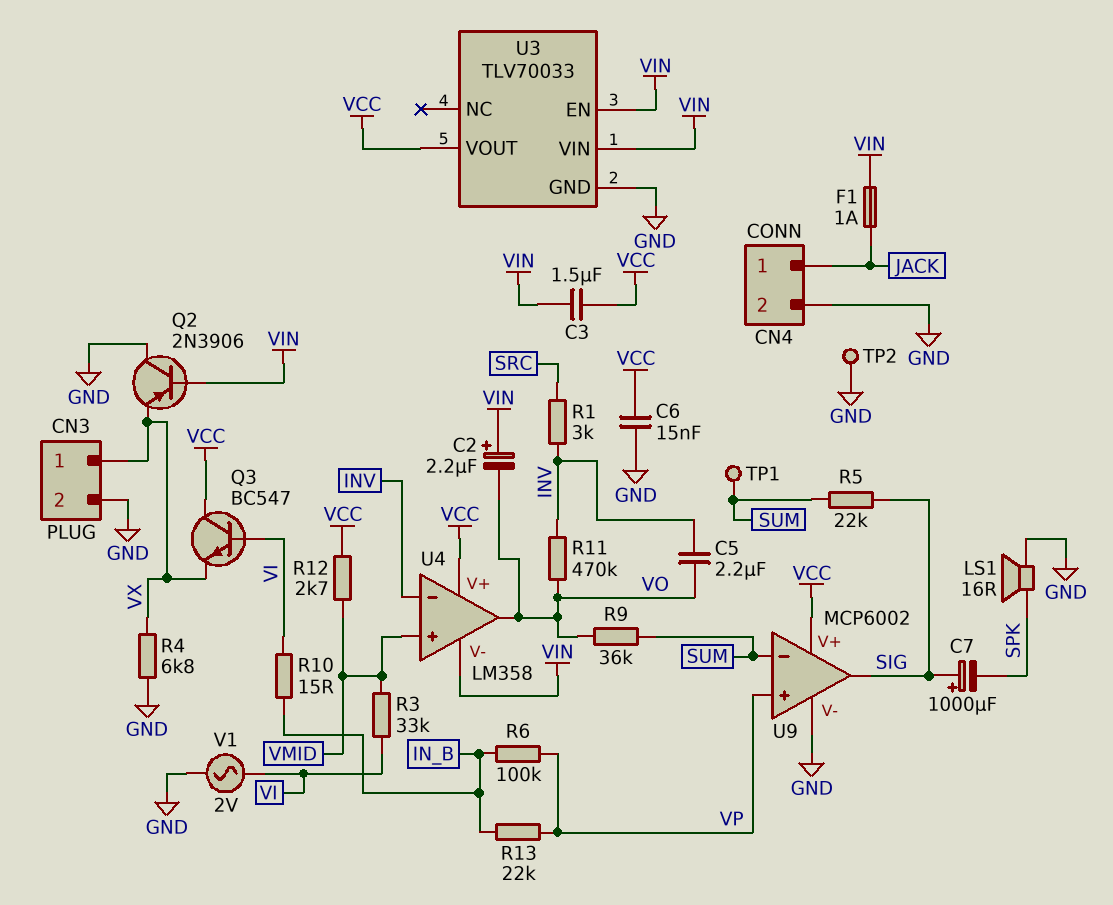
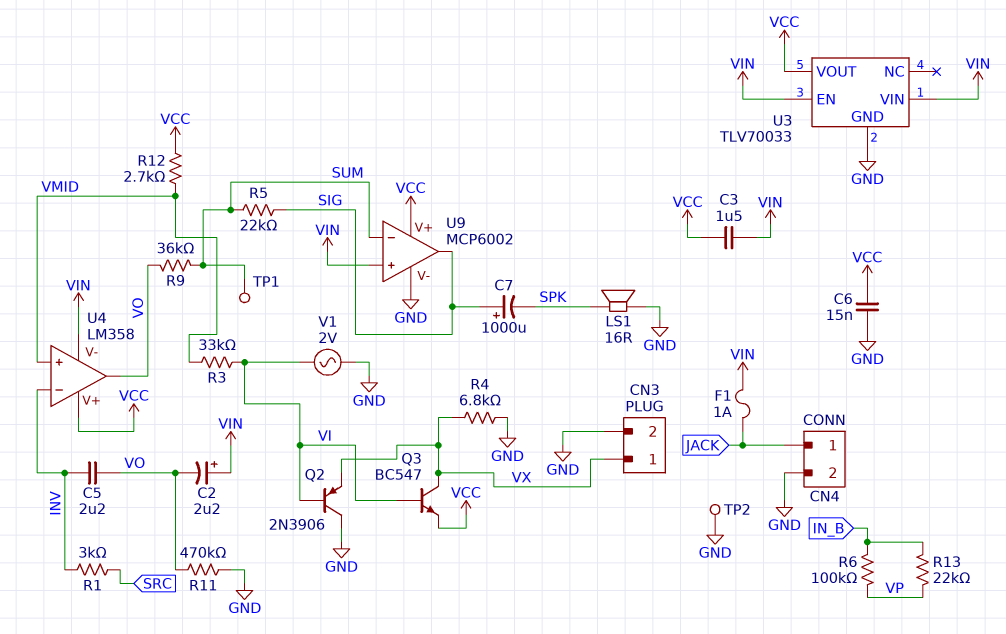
Q2: PNP 2N3906 (B VIN, C GND, E VX) -> PNP 2N3906 (B VI, C GND, E VX)
Q3: NPN BC547 (B VI, C VCC, E VX) -> NPN BC547 (B VI, C VX, E VCC)
R10: 15 (IN_B, VI) -> none
R11: 470k (INV, VO) -> 470k (GND, VO)
U9 pin in+: VP -> VIN

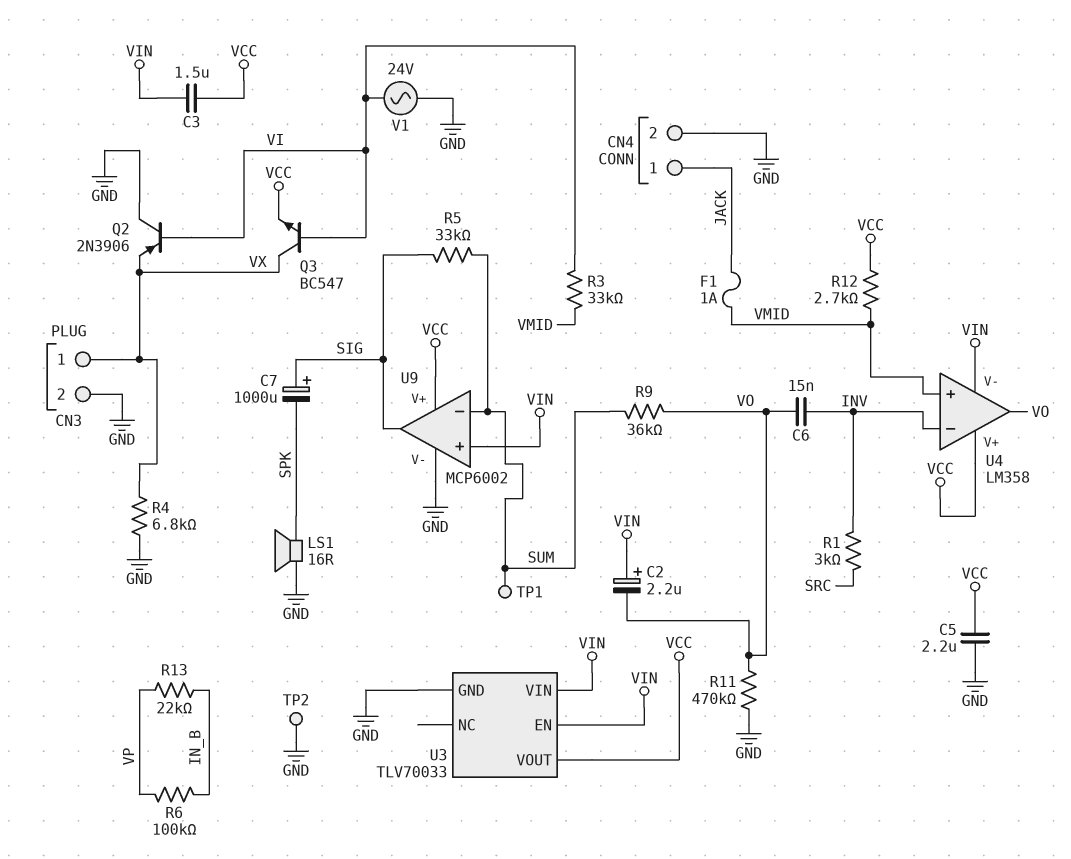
C5: 2.2uF (INV, VO) -> 2.2uF (GND, VCC)
C6: 15nF (GND, VCC) -> 15nF (INV, VO)
F1: 1A (JACK, VIN) -> 1A (JACK, VMID)
R5: 22k (SIG, SUM) -> 33k (SIG, SUM)
V1: AC 2V (GND, VI) -> AC 24V (GND, VI)

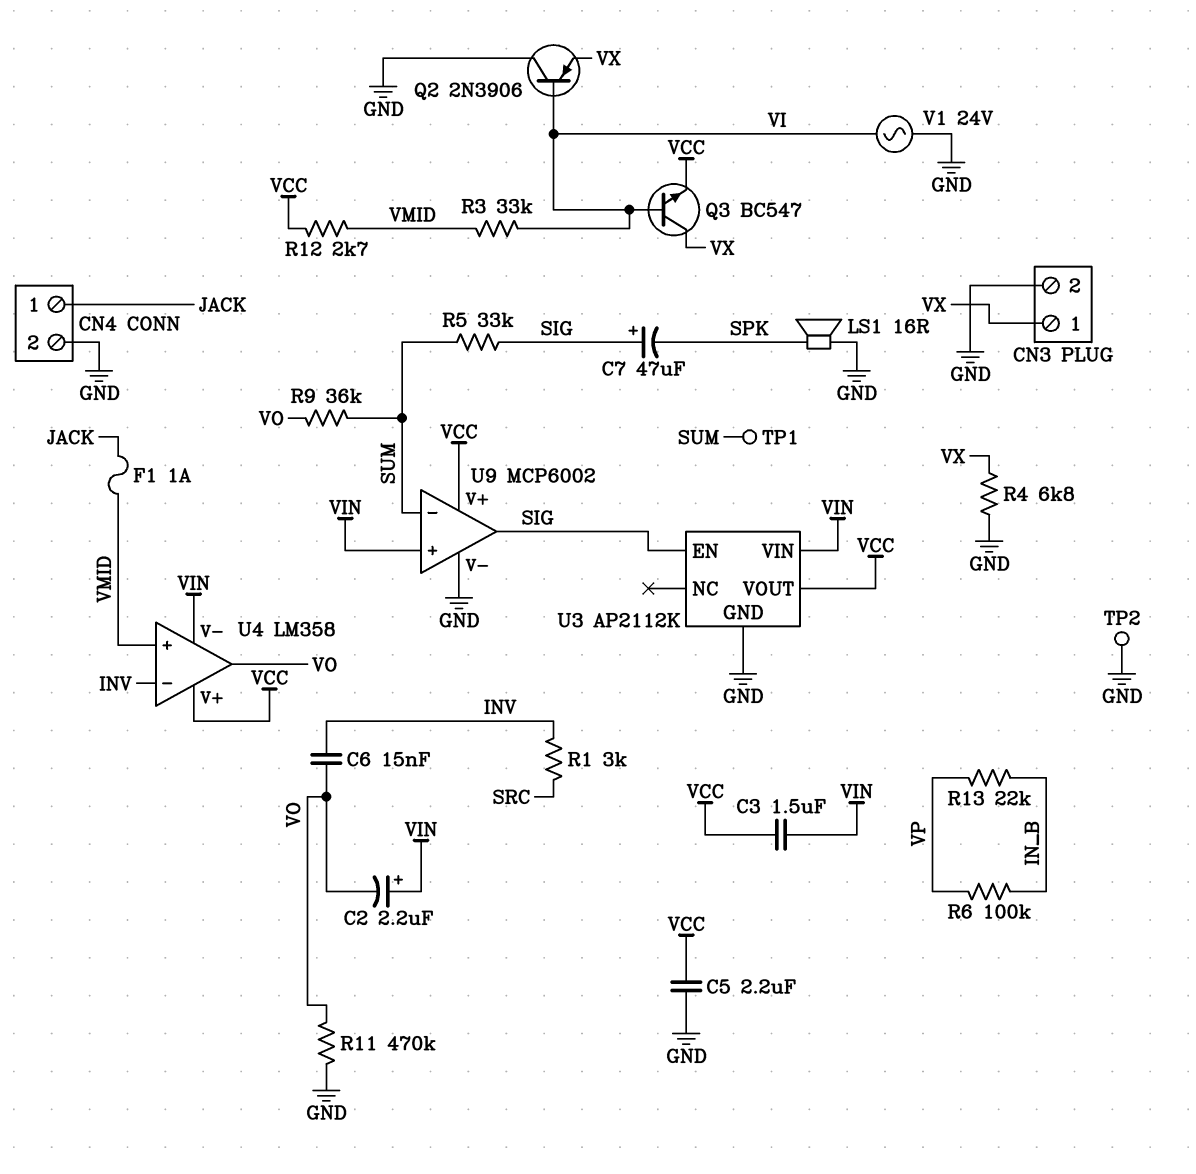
C7: 1000uF (plus SIG, minus SPK) -> 47uF (plus SIG, minus SPK)
U3: TLV70033 -> AP2112K
U3 pin EN: VIN -> SIG

